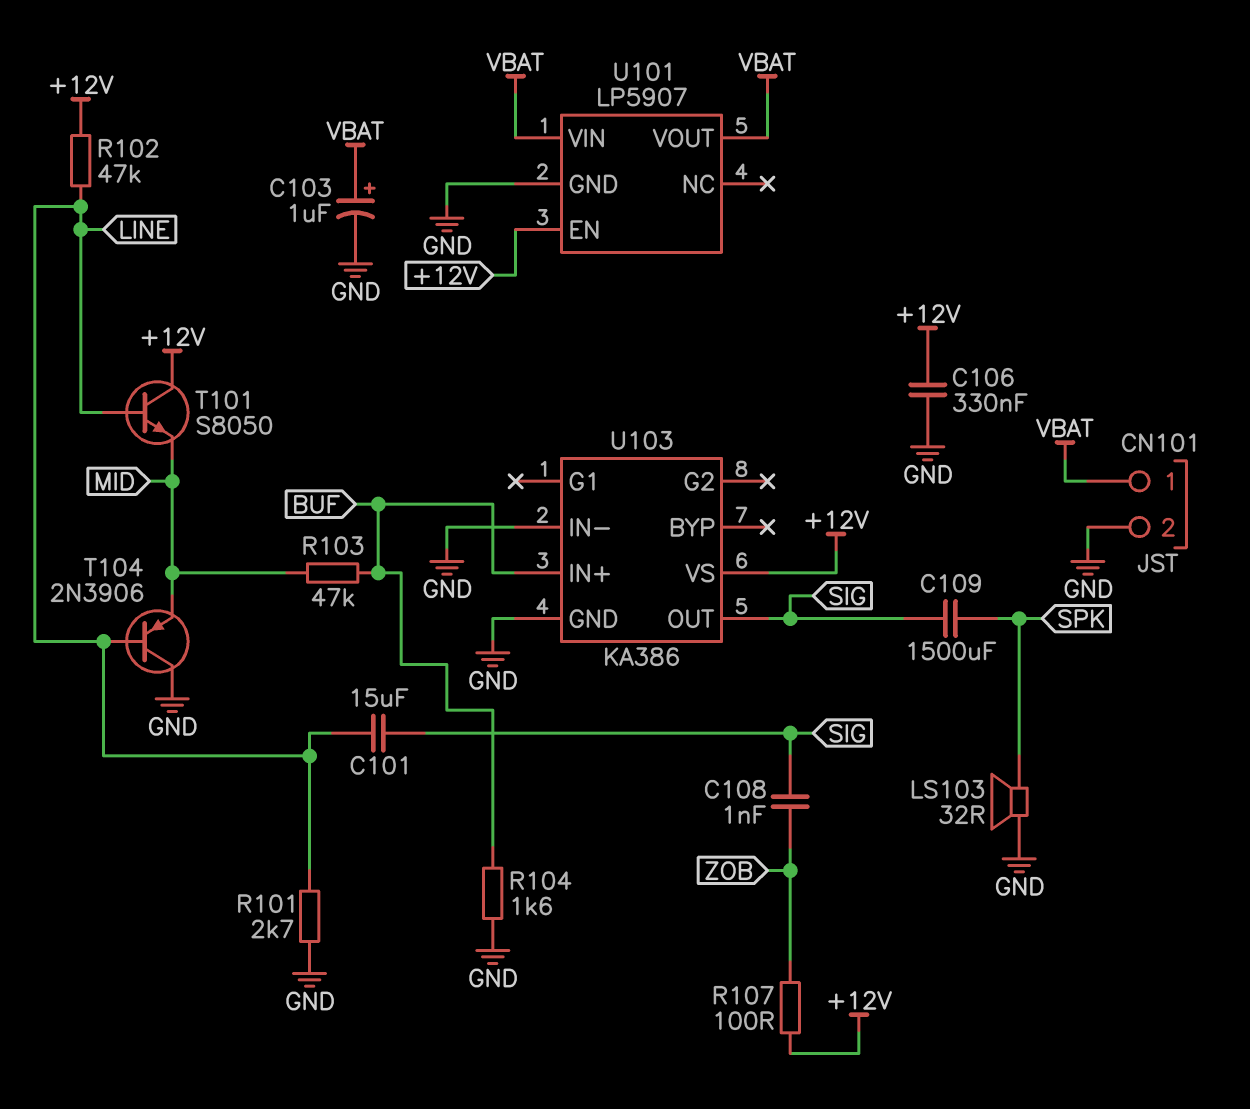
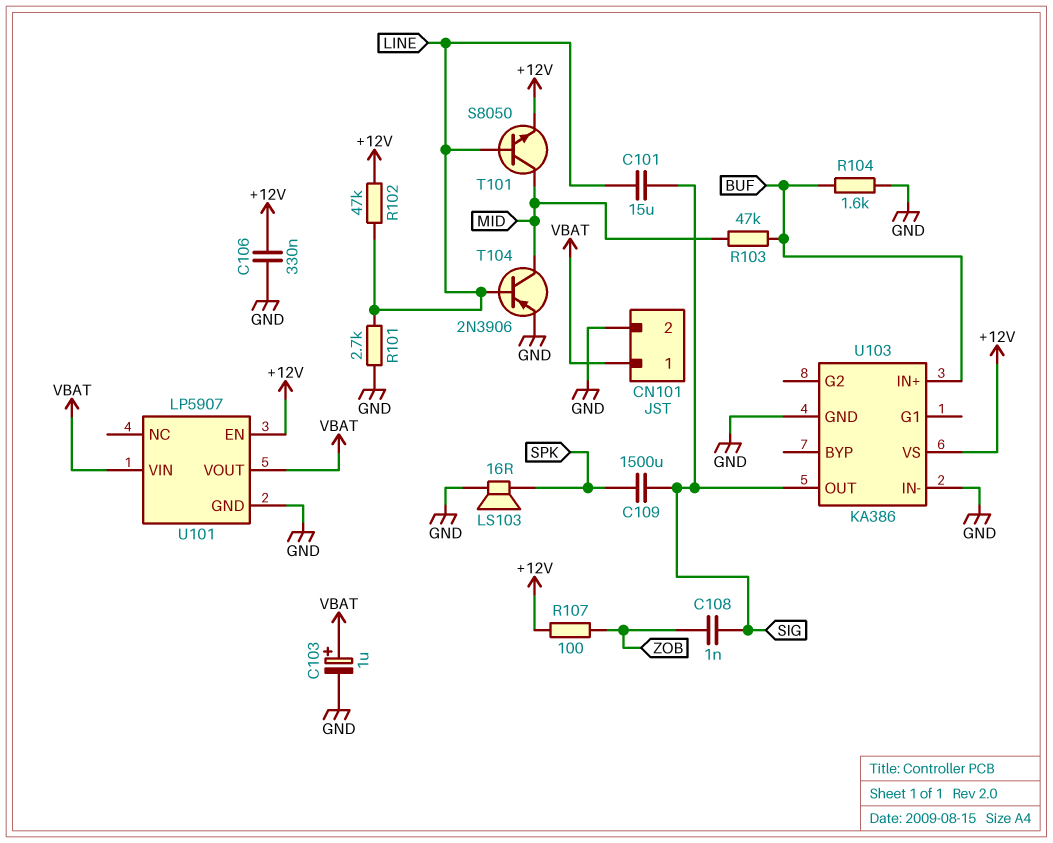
LS103: speaker 32R (GND, SPK) -> speaker 16R (GND, SPK)
T101: NPN S8050 (B LINE, C +12V, E MID) -> NPN S8050 (B LINE, C MID, E +12V)
T104: PNP 2N3906 (B LINE, C GND, E MID) -> PNP 2N3906 (B LINE, C MID, E GND)

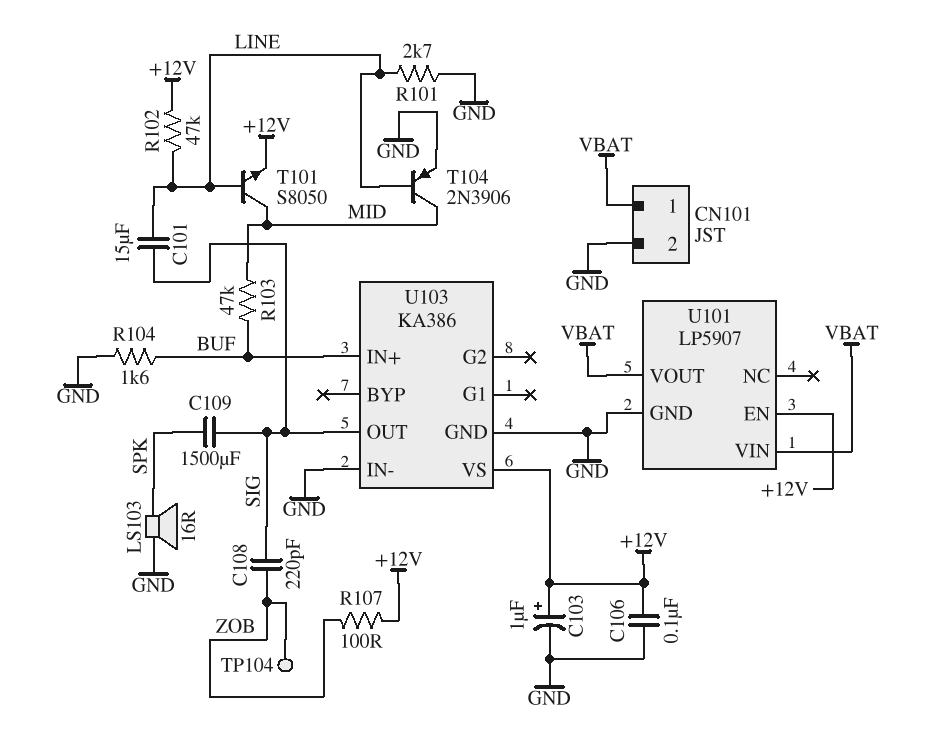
C103: 1uF (plus VBAT, minus GND) -> 1uF (plus +12V, minus GND)
C106: 330nF (+12V, GND) -> 100nF (+12V, GND)
C108: 1nF (SIG, ZOB) -> 220pF (SIG, ZOB)
TP104: none -> test point (ZOB)

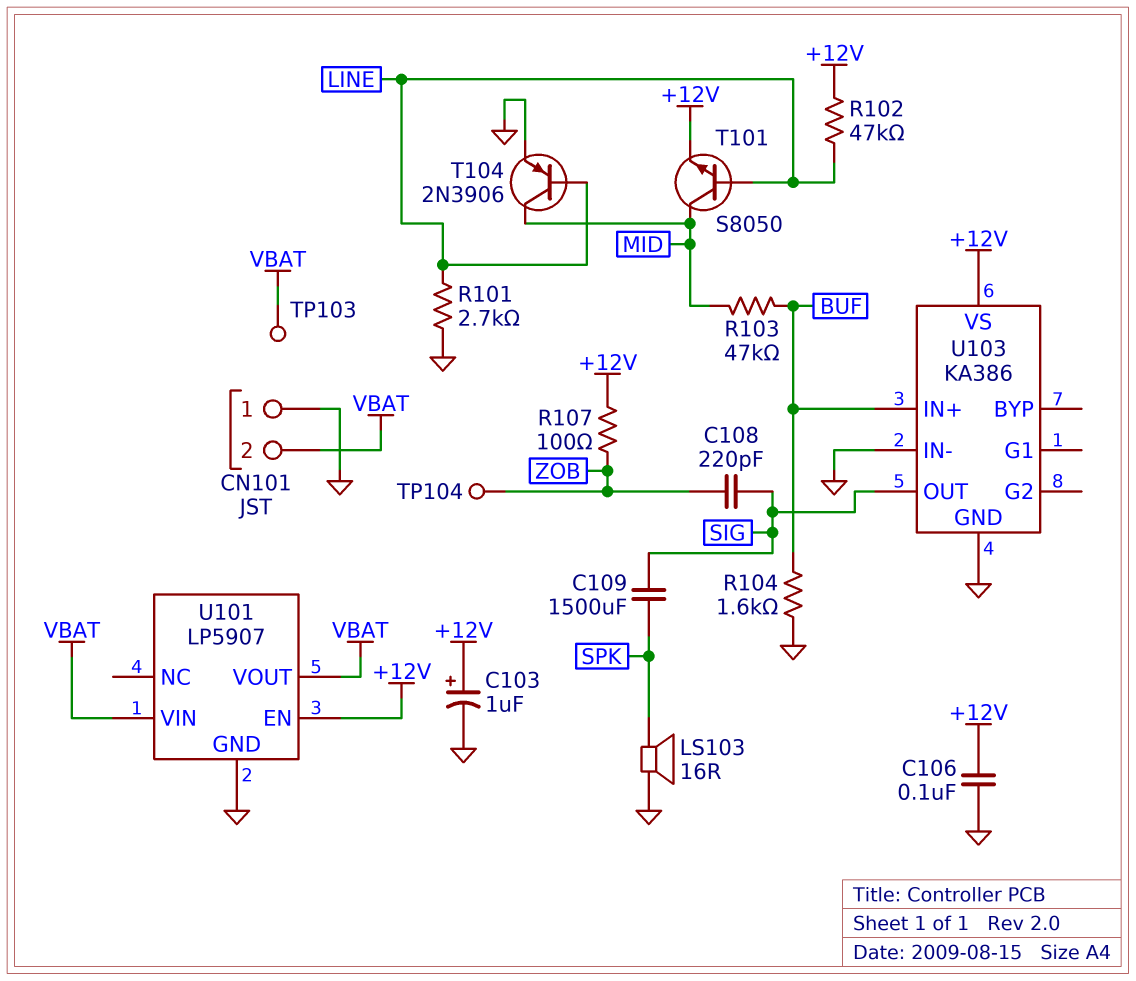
C101: 15uF (LINE, SIG) -> none
CN101 pin 1: VBAT -> GND
CN101 pin 2: GND -> VBAT
TP103: none -> test point (VBAT)

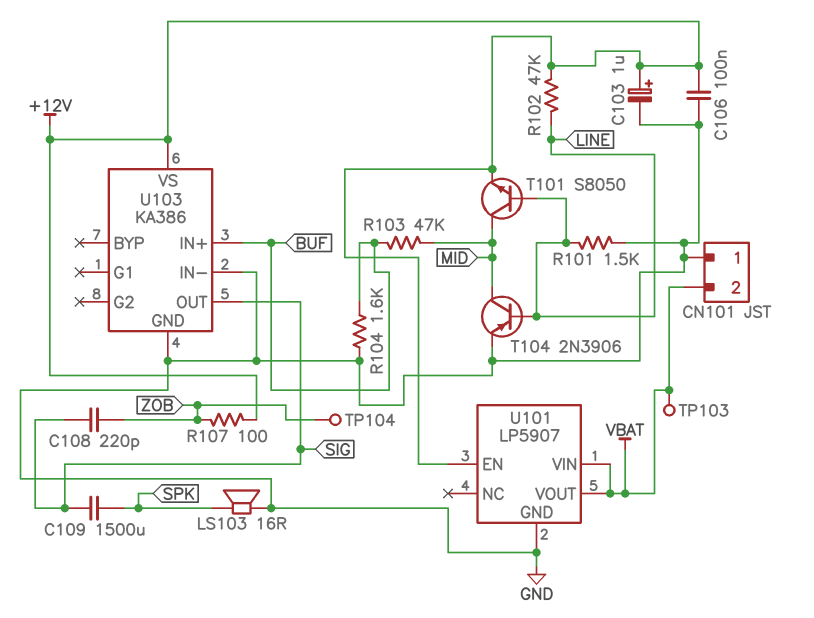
R101: 2.7k (GND, LINE) -> 1.5k (GND, LINE)

